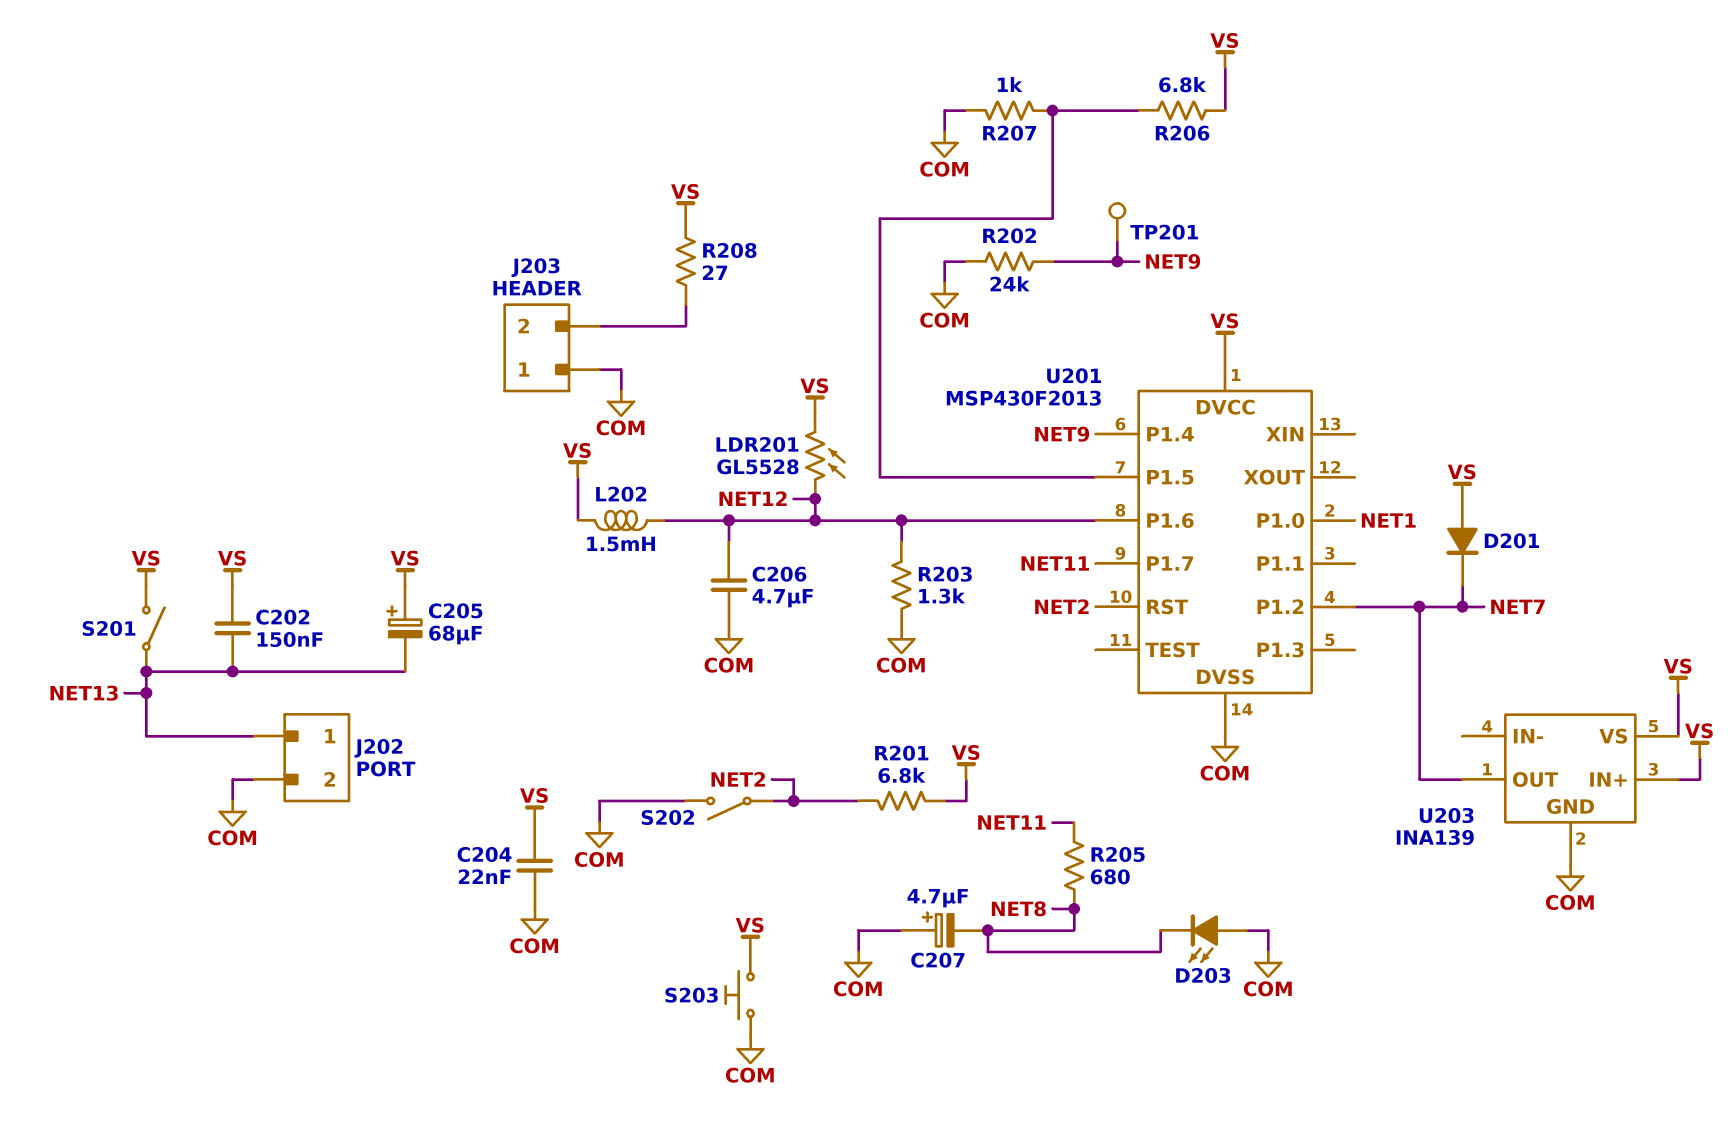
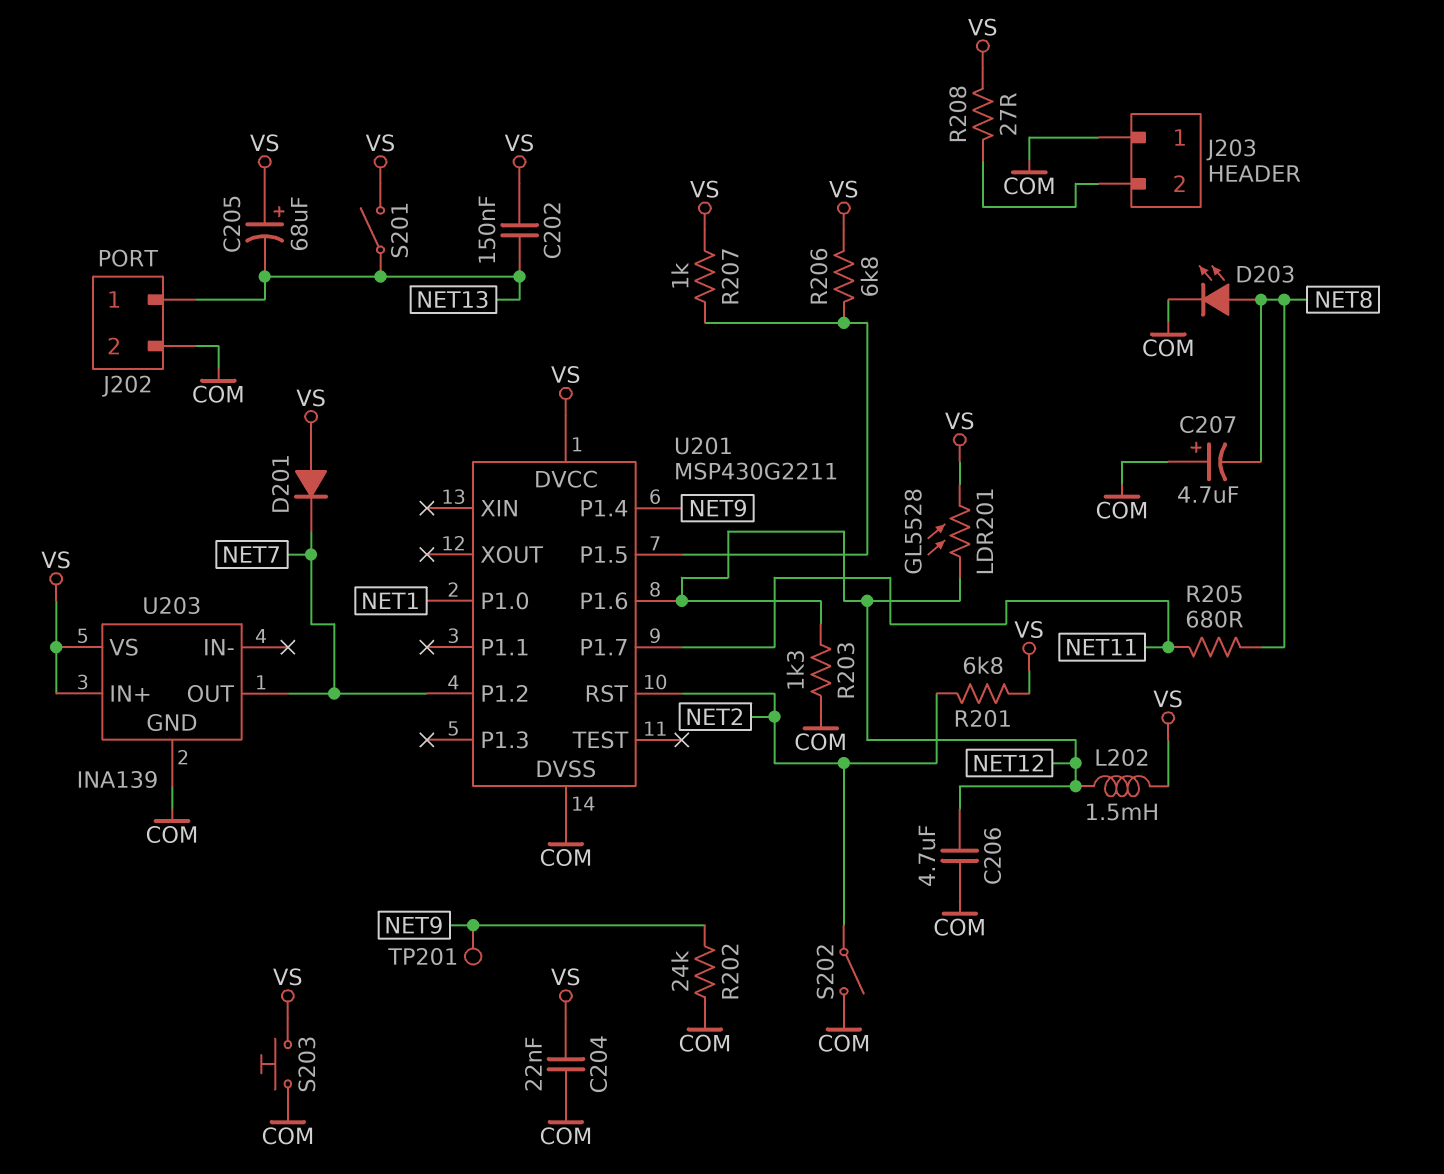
D203: LED (A COM, K NET8) -> LED (A NET8, K COM)
R207: 1k (COM, U201/P1.5) -> 1k (U201/P1.5, VS)
U201: MSP430F2013 -> MSP430G2211

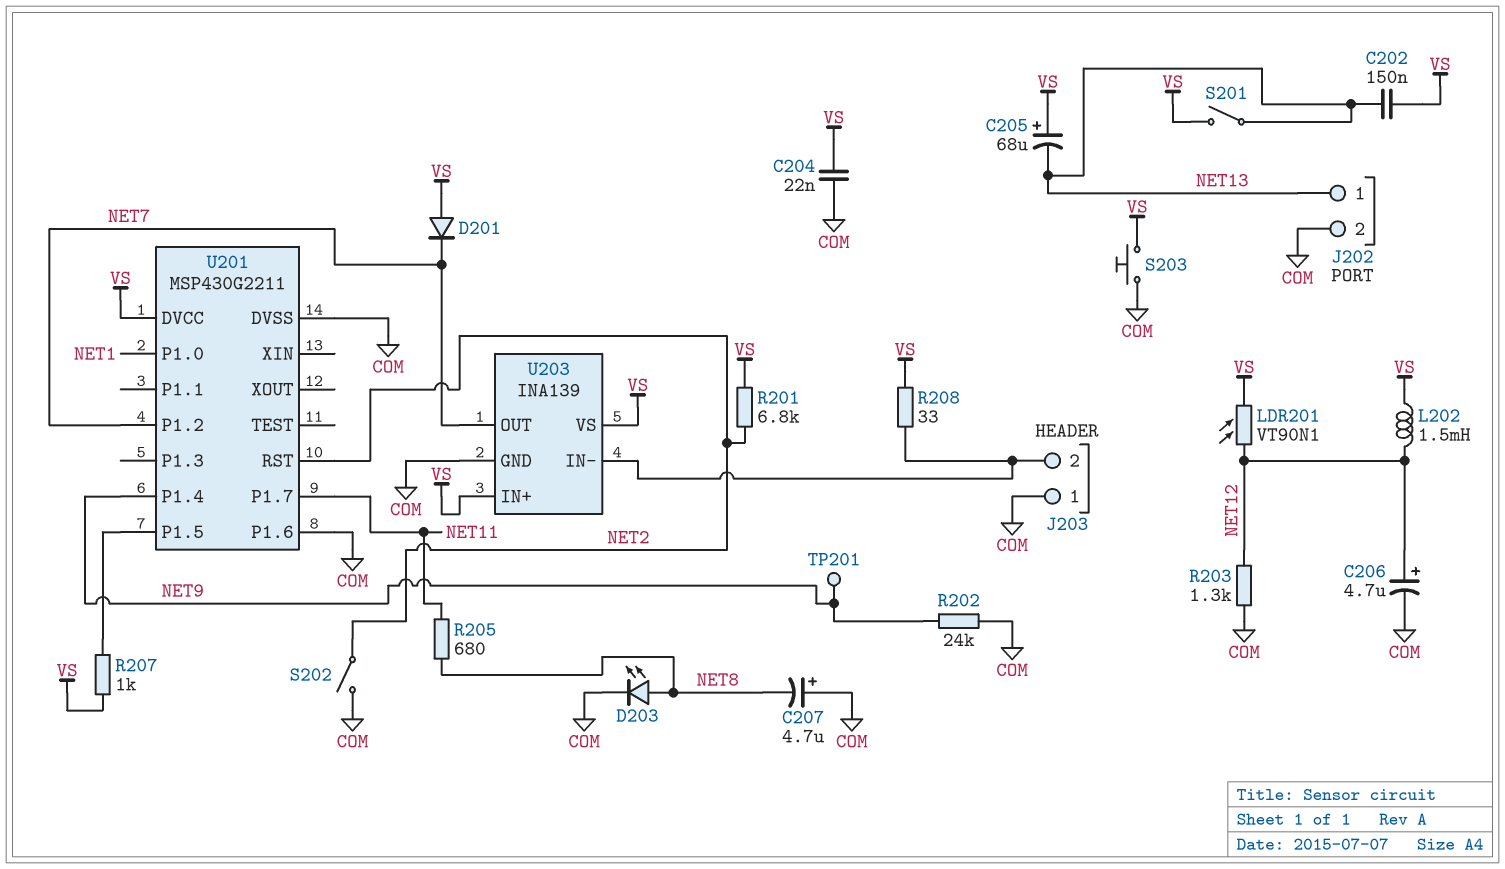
C206: 4.7uF (COM, NET12) -> 4.7uF (plus NET12, minus COM)
LDR201: GL5528 (NET12, VS) -> VT90N1 (NET12, VS)
R206: 6.8k (U201/P1.5, VS) -> none
R208: 27 (J203/2, VS) -> 33 (J203/2, VS)
U201 pin P1.6: NET12 -> COM
U203 pin IN-: none -> J203/2

